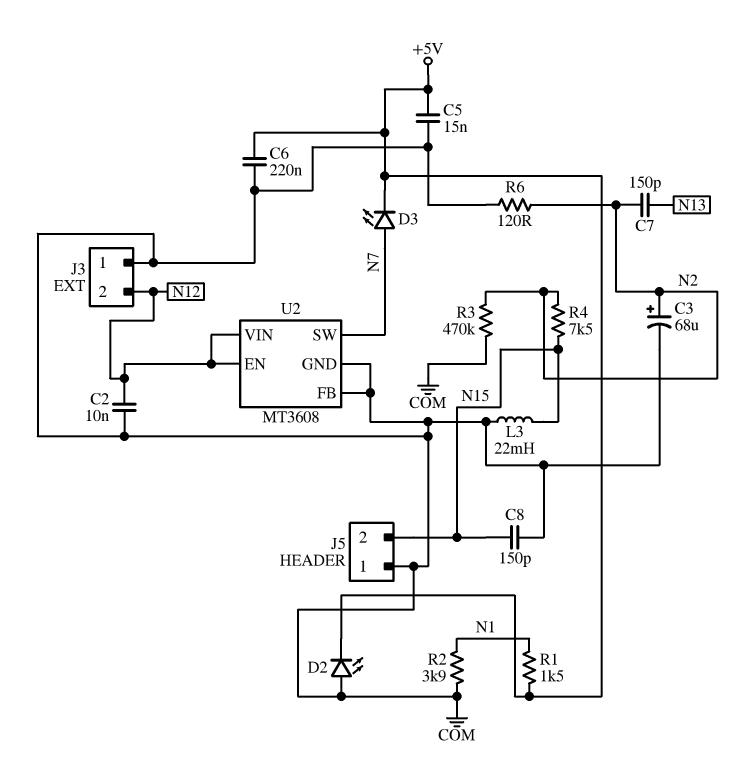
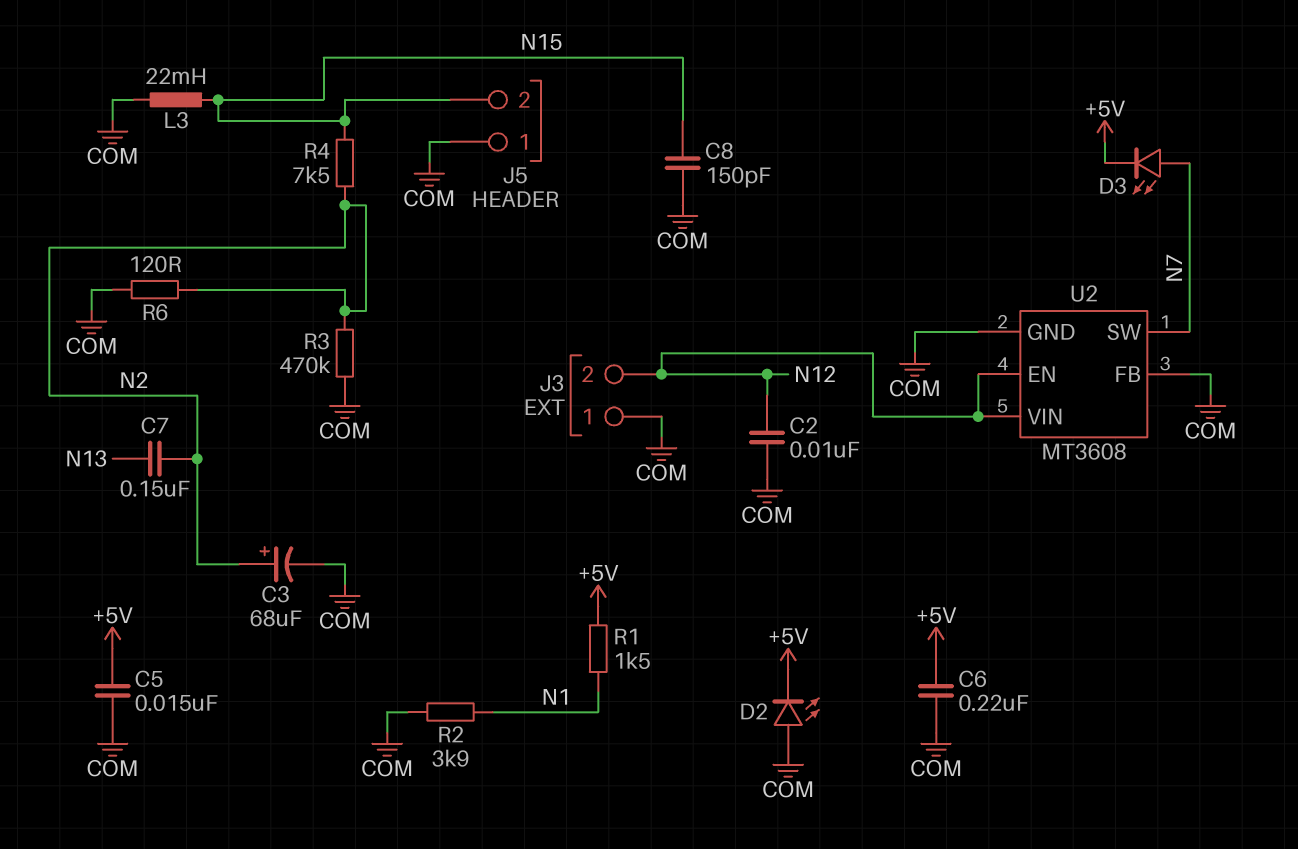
C7: 150pF (N2, N13) -> 150nF (N2, N13)

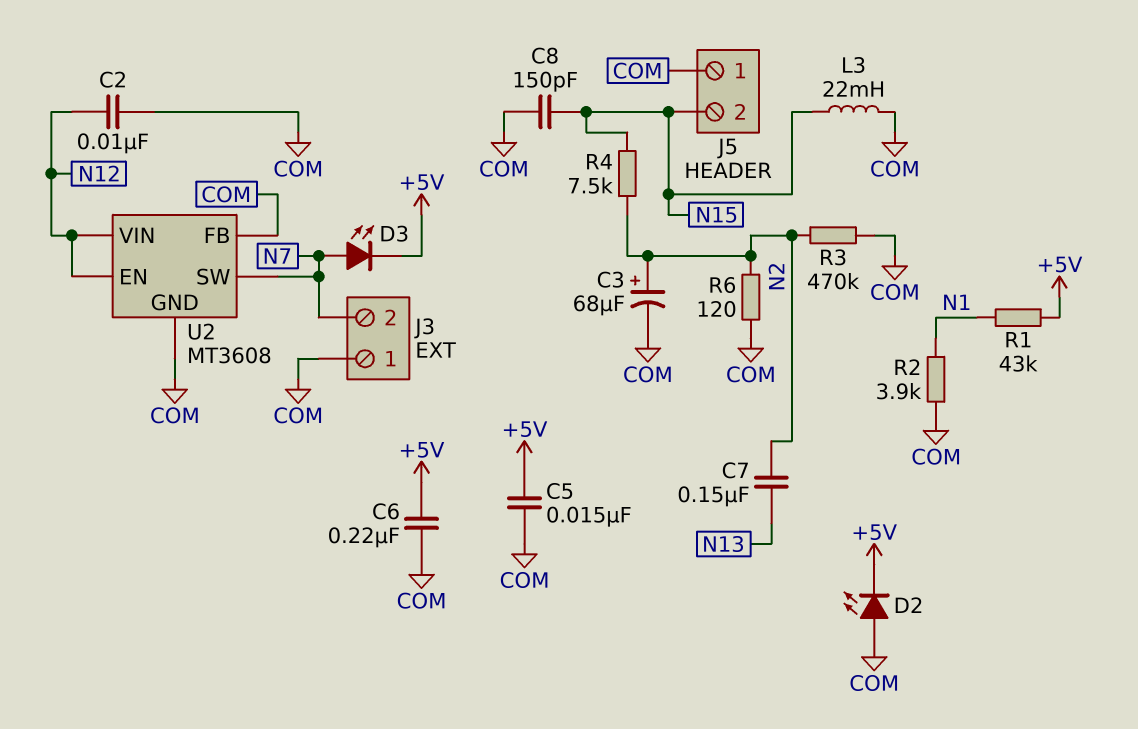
J3 pin 2: N12 -> N7
R1: 1.5k (+5V, N1) -> 43k (+5V, N1)

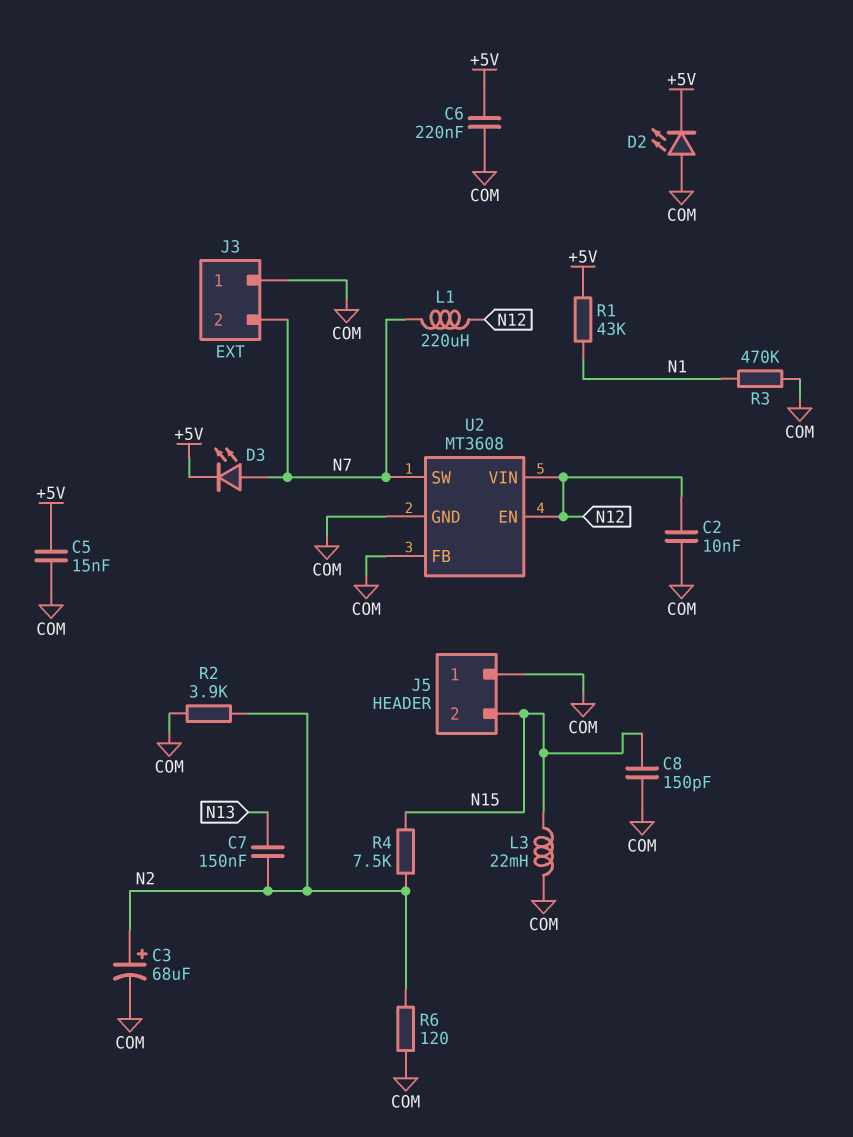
L1: none -> 220uH (N7, N12)
R2: 3.9k (COM, N1) -> 3.9k (COM, N2)
R3: 470k (COM, N2) -> 470k (COM, N1)

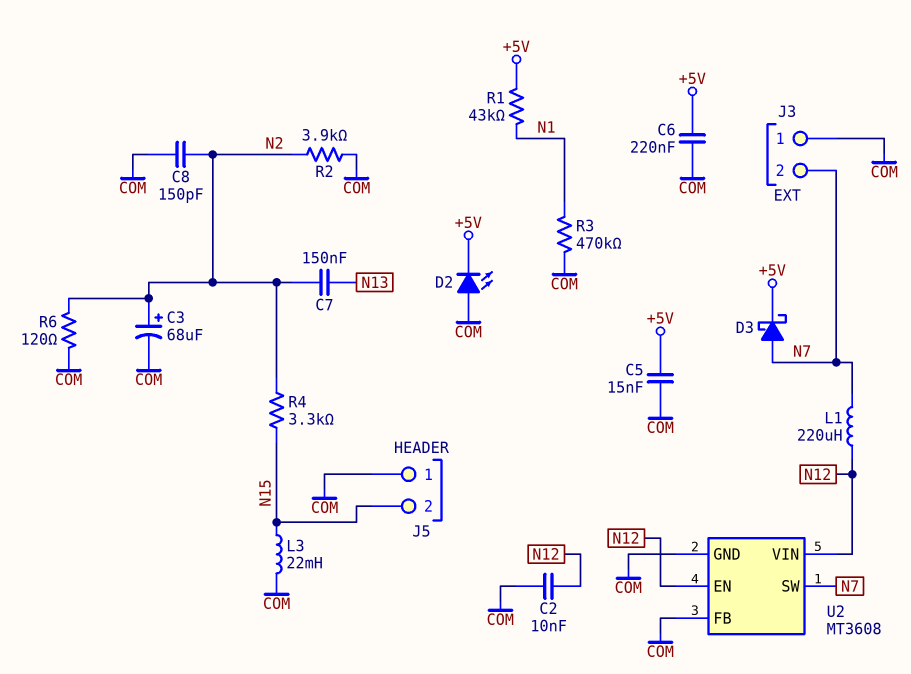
C8: 150pF (COM, N15) -> 150pF (COM, N2)
D3: LED (A N7, K +5V) -> schottky (A N7, K +5V)
R4: 7.5k (N2, N15) -> 3.3k (N2, N15)

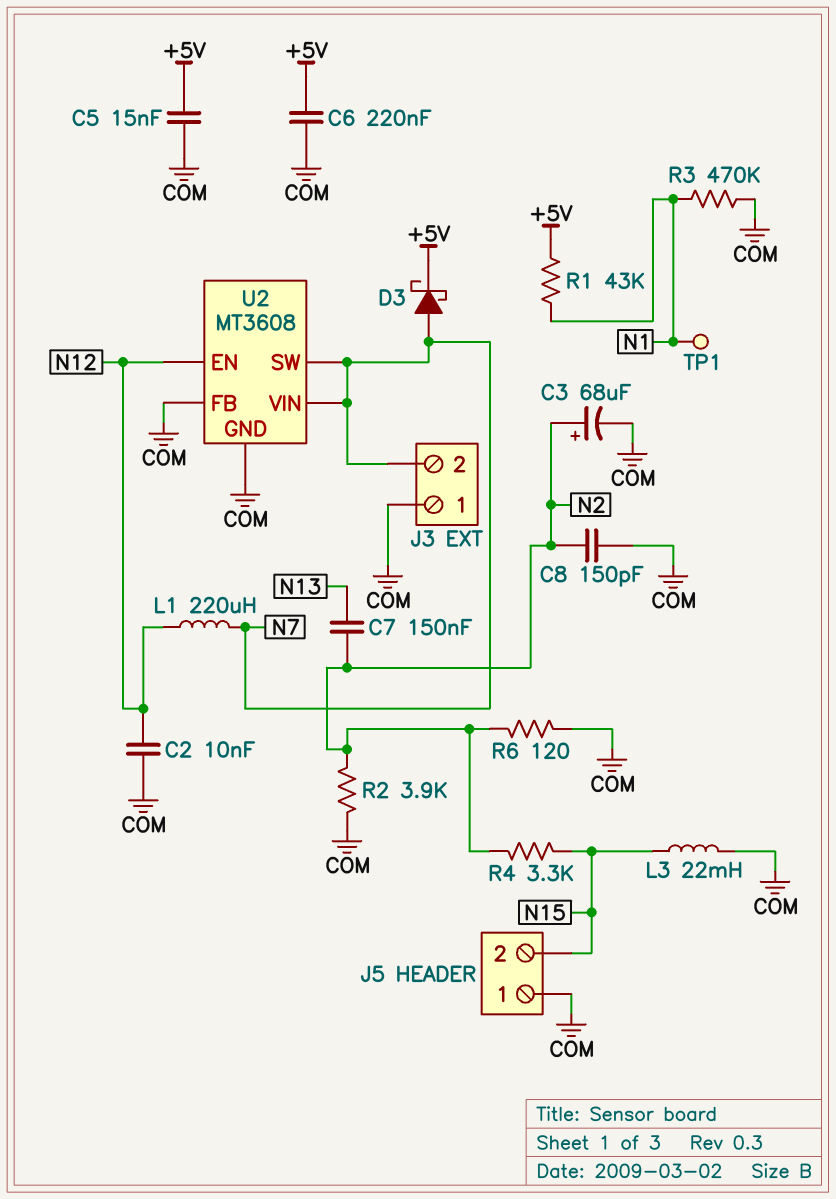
D2: LED (A COM, K +5V) -> none
TP1: none -> test point (N1)
U2 pin VIN: N12 -> N7

